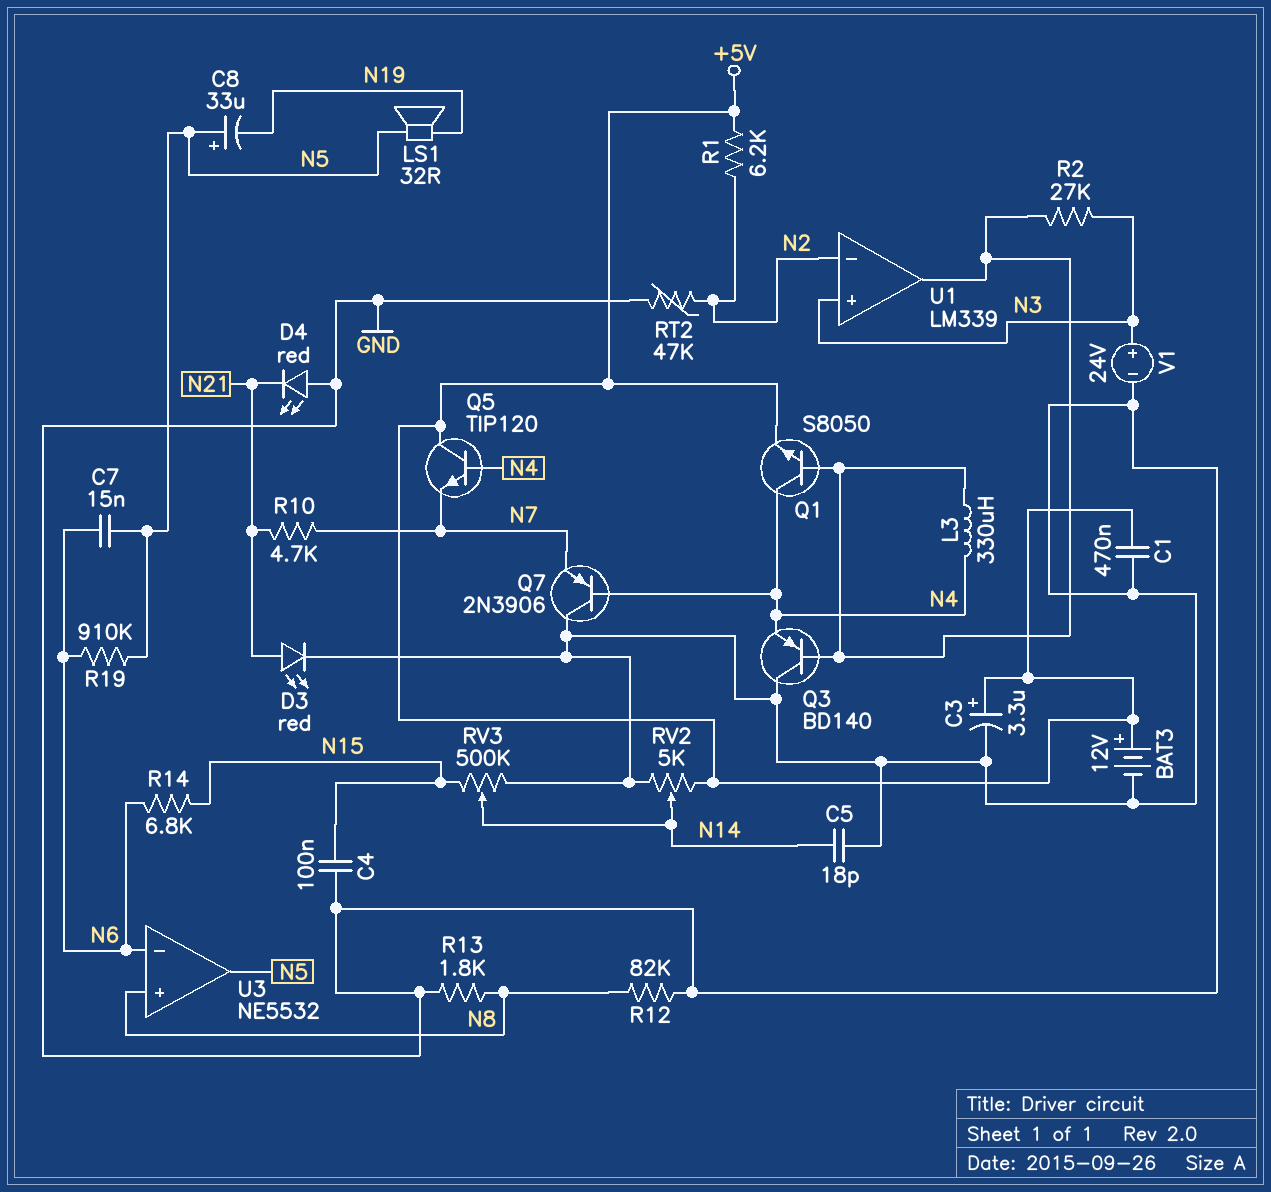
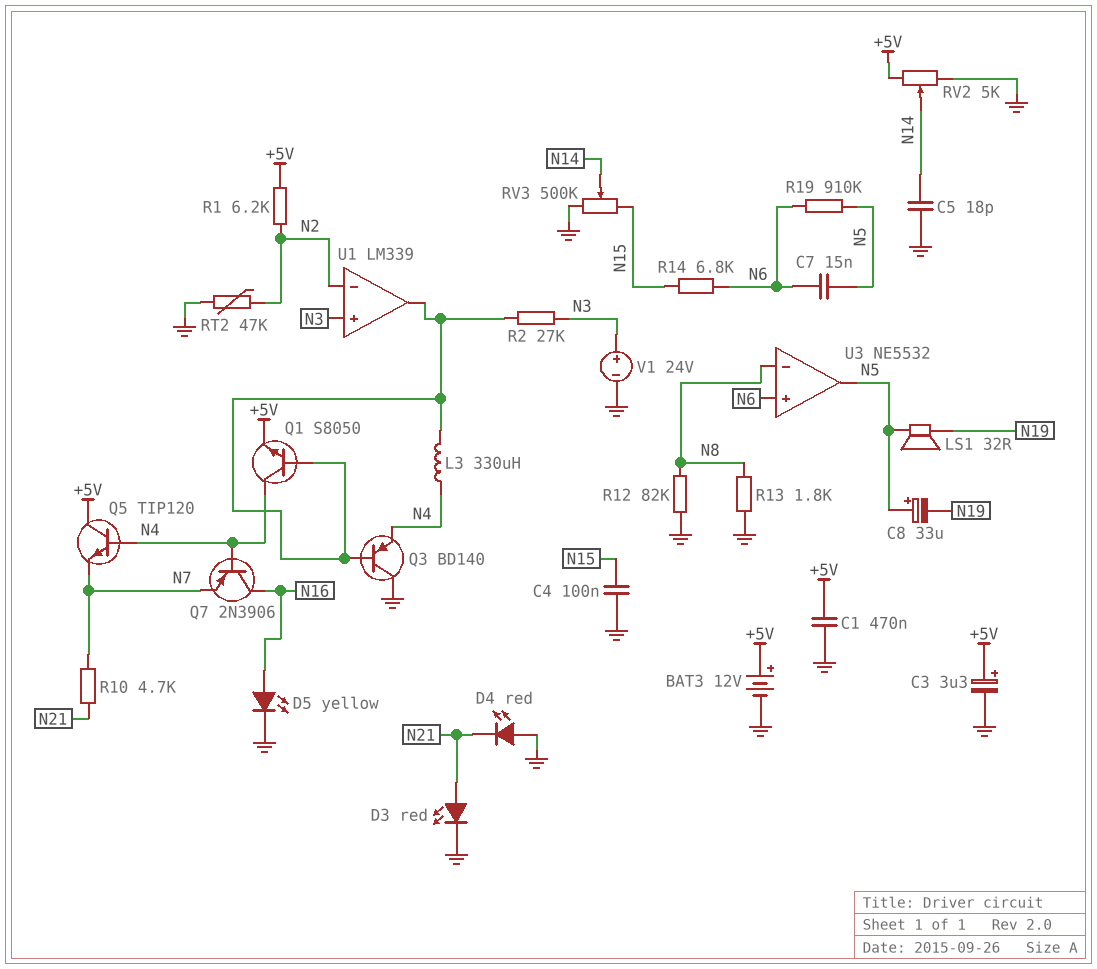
D5: none -> LED yellow (A N16, K GND)
Q7: PNP 2N3906 (B N4, C GND, E N7) -> PNP 2N3906 (B N4, C N16, E N7)
U3 pin in+: N8 -> N6
U3 pin in-: N6 -> N8

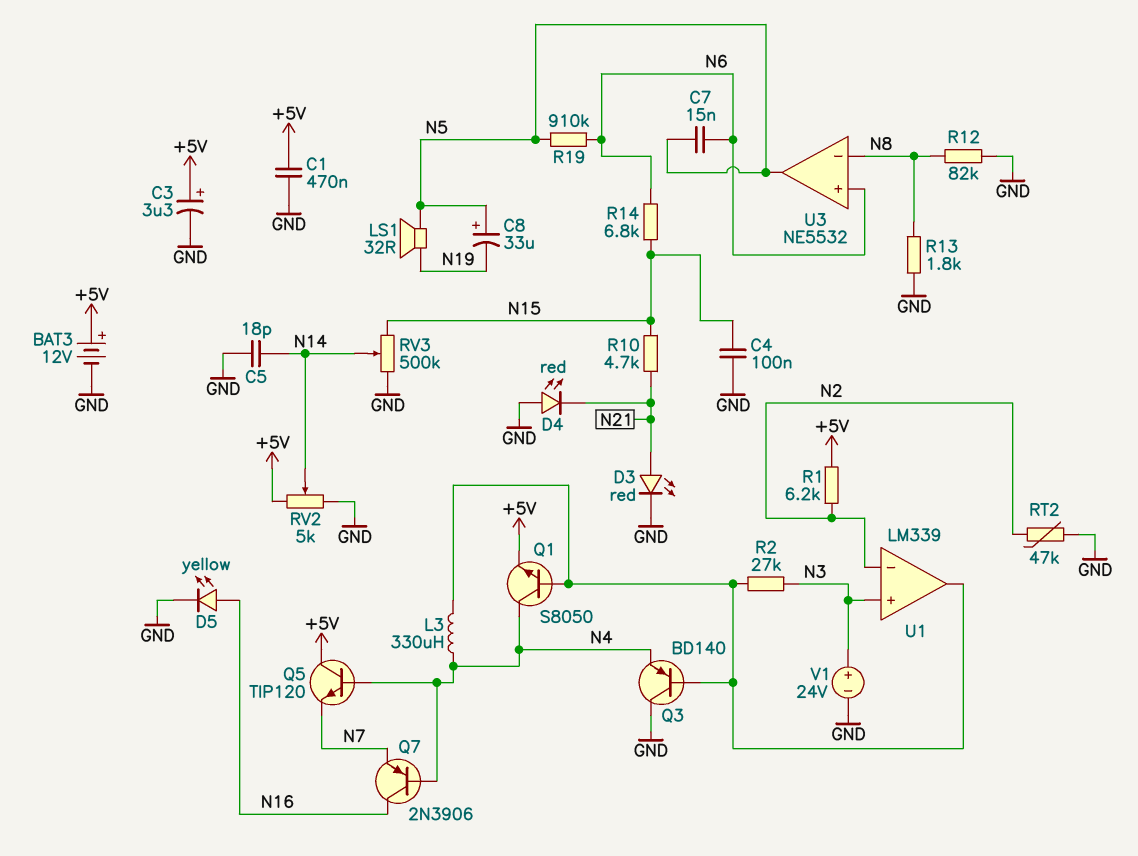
R10: 4.7k (N7, N21) -> 4.7k (N15, N21)

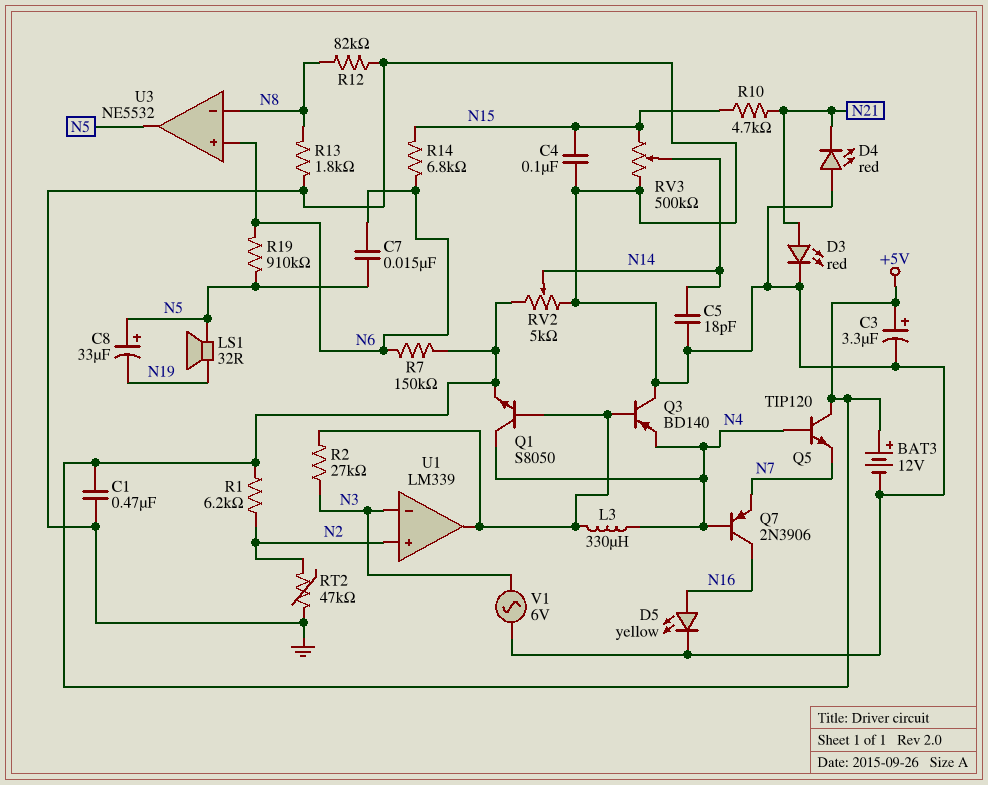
R7: none -> 150k (+5V, N6)
U1 pin in+: N3 -> N2
U1 pin in-: N2 -> N3
V1: 24V (plus N3, minus GND) -> AC 6V (GND, N3)

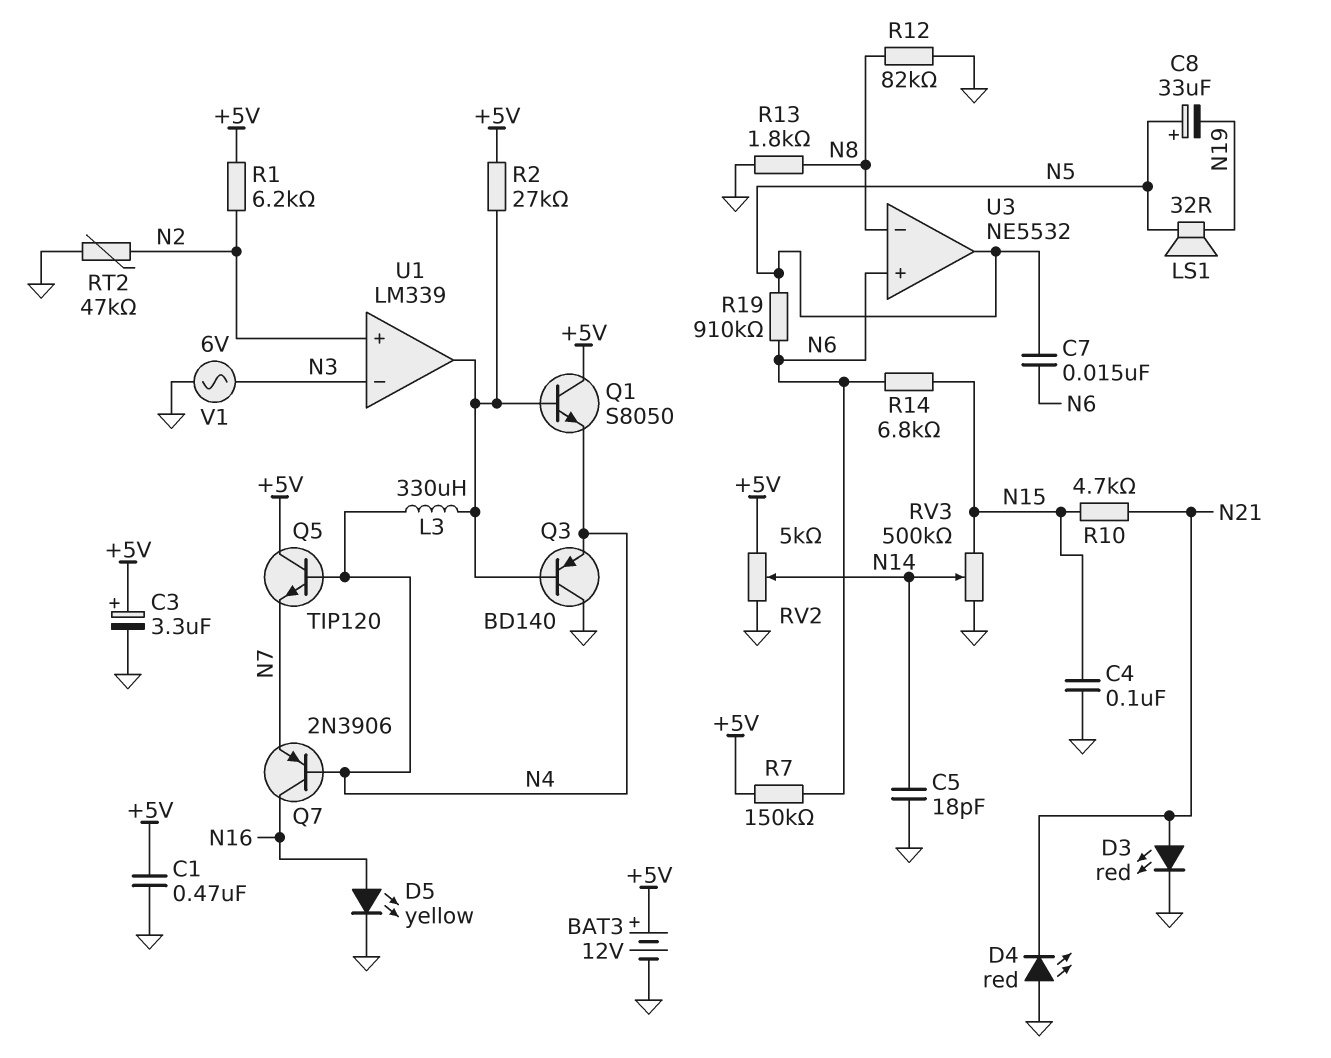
Q1: NPN S8050 (B U1/out, C N4, E +5V) -> NPN S8050 (B U1/out, C +5V, E N4)
R2: 27k (N3, U1/out) -> 27k (+5V, U1/out)

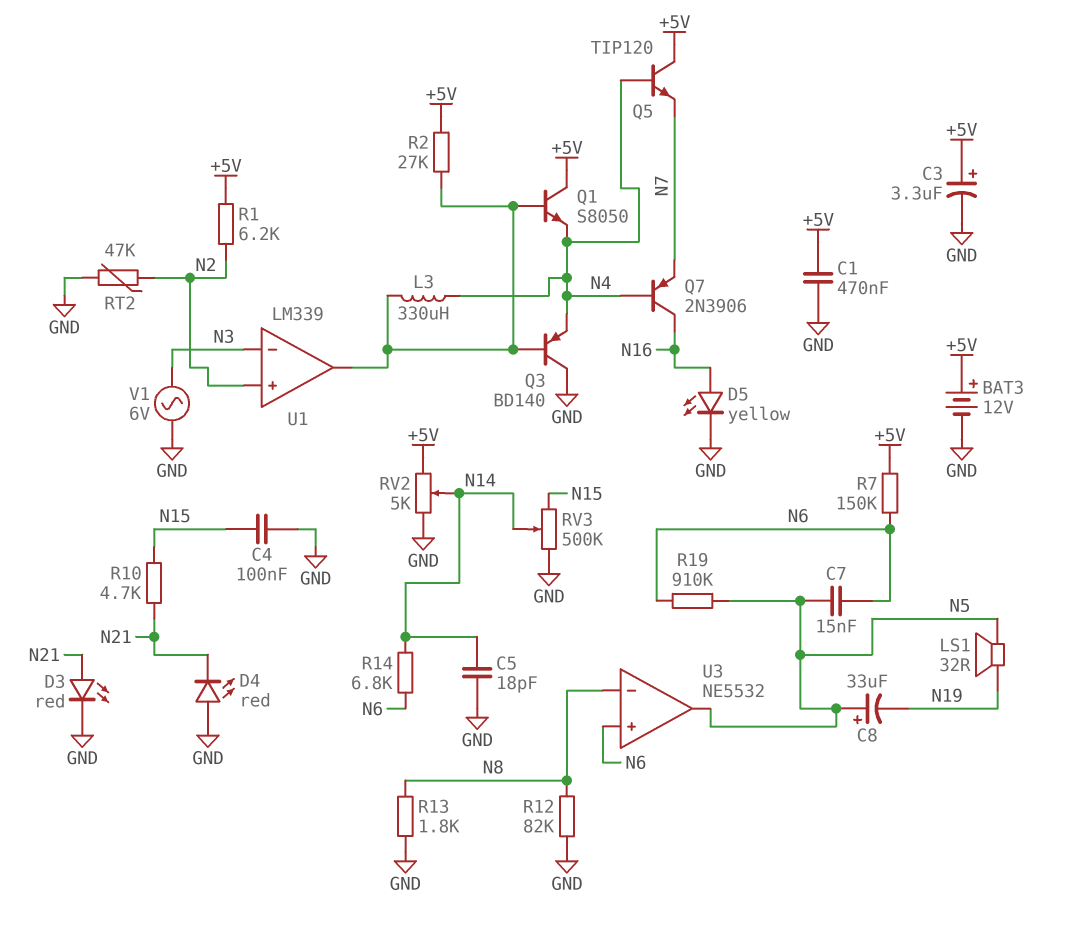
R14: 6.8k (N6, N15) -> 6.8k (N6, N14)

